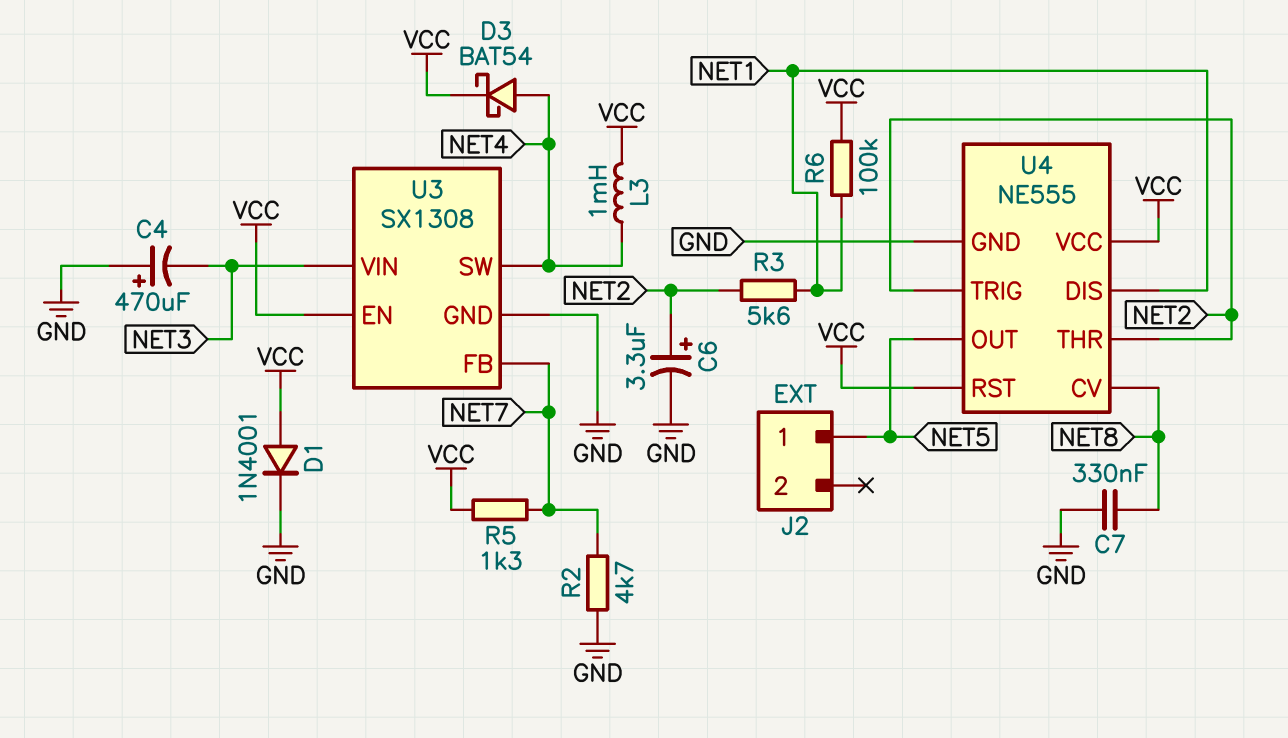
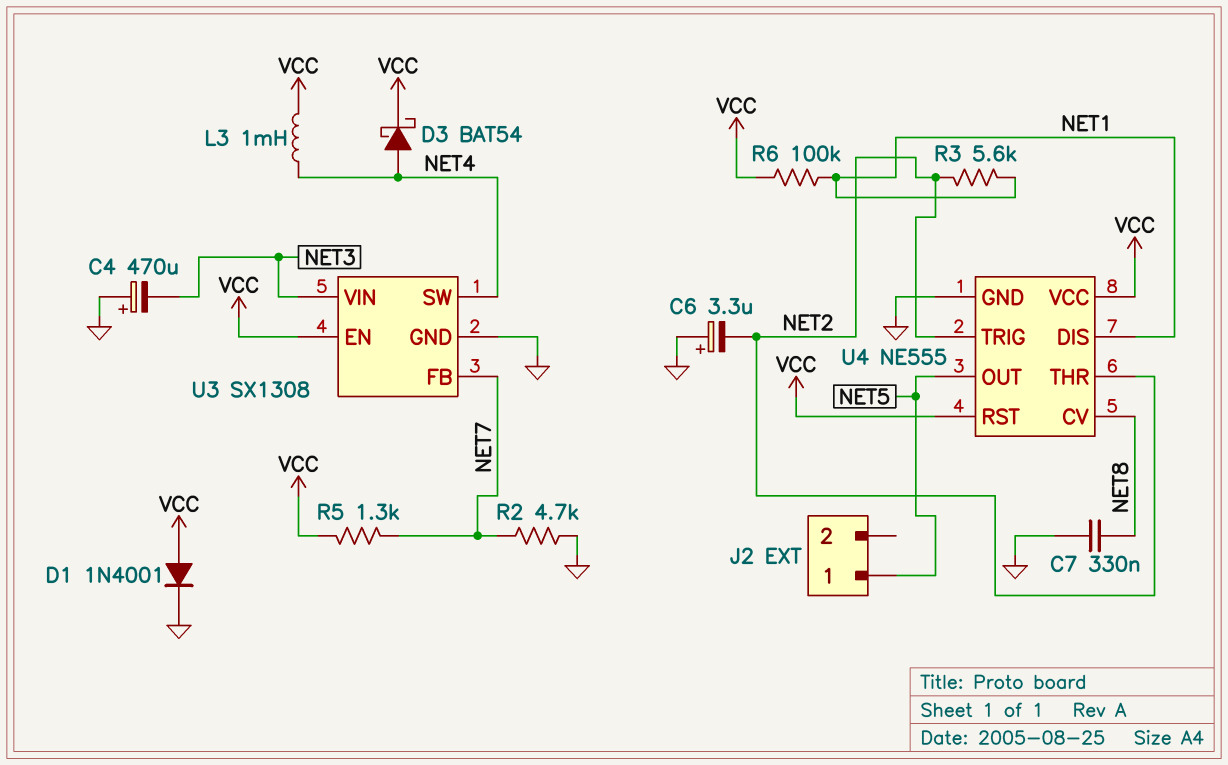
C6: 3.3uF (plus NET2, minus GND) -> 3.3uF (plus GND, minus NET2)

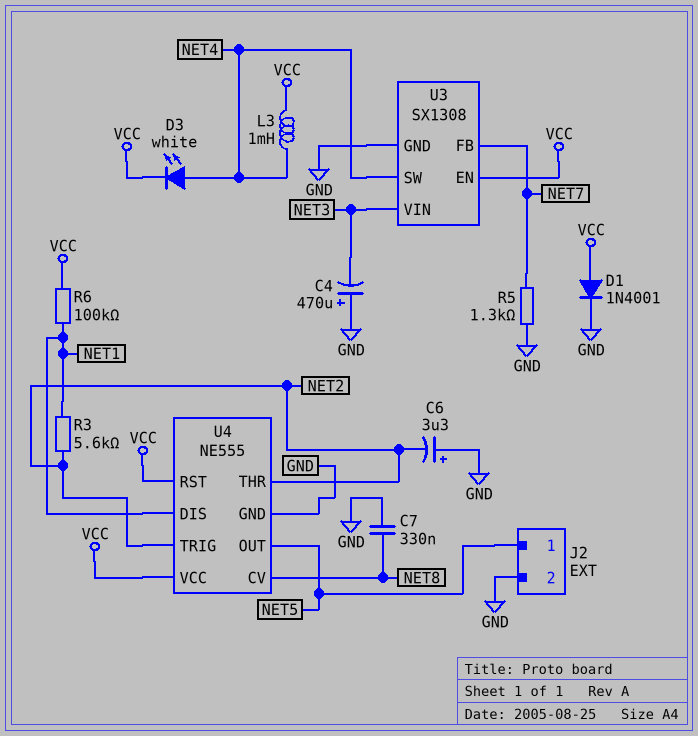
D3: schottky BAT54 (A NET4, K VCC) -> LED white (A NET4, K VCC)
J2 pin 2: none -> GND
R2: 4.7k (GND, NET7) -> none
R5: 1.3k (NET7, VCC) -> 1.3k (GND, NET7)

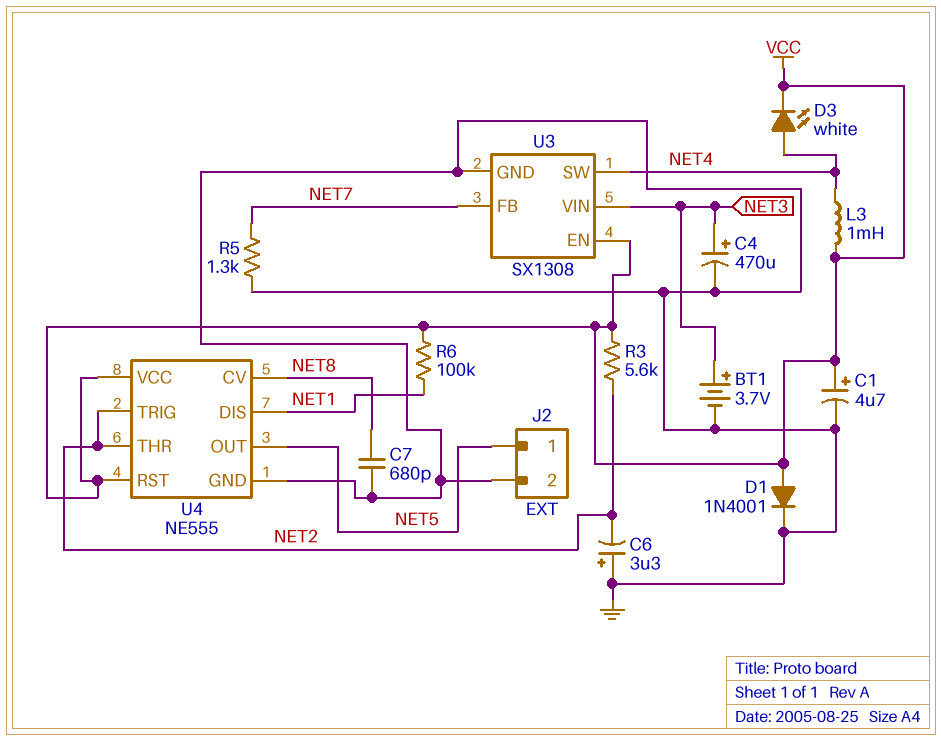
BT1: none -> 3.7V (plus NET3, minus GND)
C1: none -> 4.7uF (plus VCC, minus GND)
C4: 470uF (plus GND, minus NET3) -> 470uF (plus NET3, minus GND)
C7: 330nF (GND, NET8) -> 680pF (GND, NET8)
R3: 5.6k (NET1, NET2) -> 5.6k (NET2, VCC)

